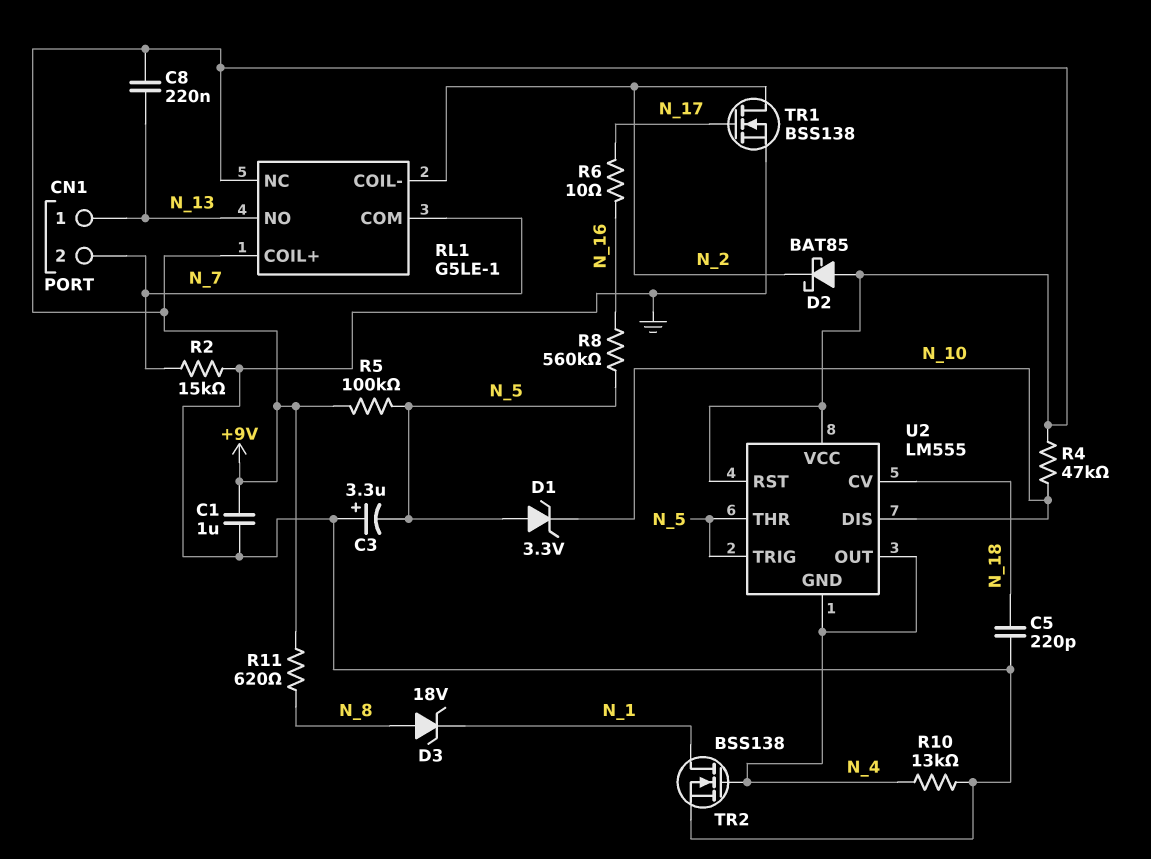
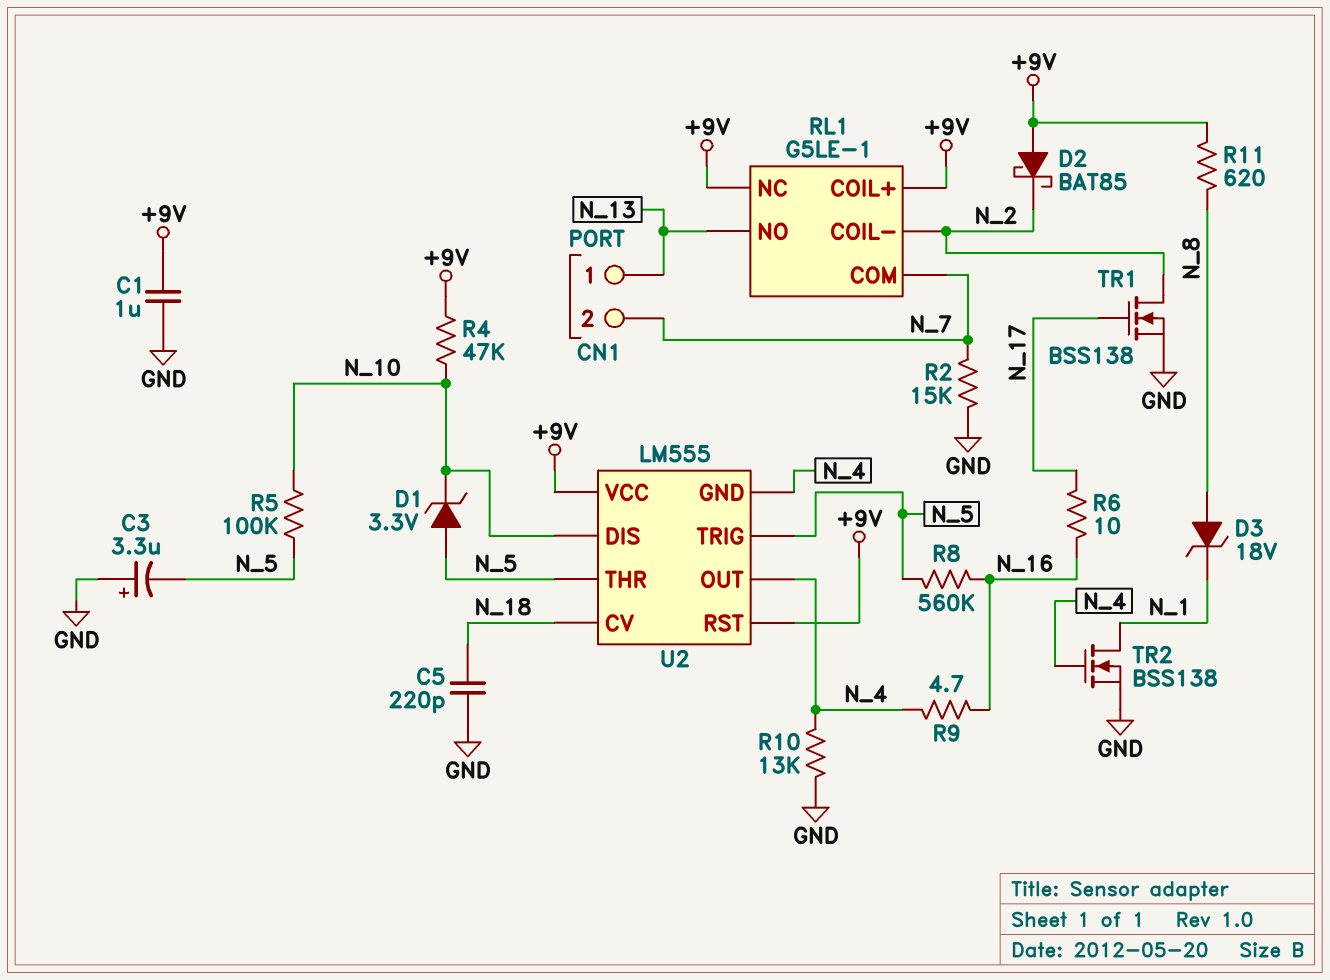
C8: 220nF (+9V, N_13) -> none
R5: 100k (+9V, N_5) -> 100k (N_5, N_10)
R9: none -> 4.7 (N_4, N_16)

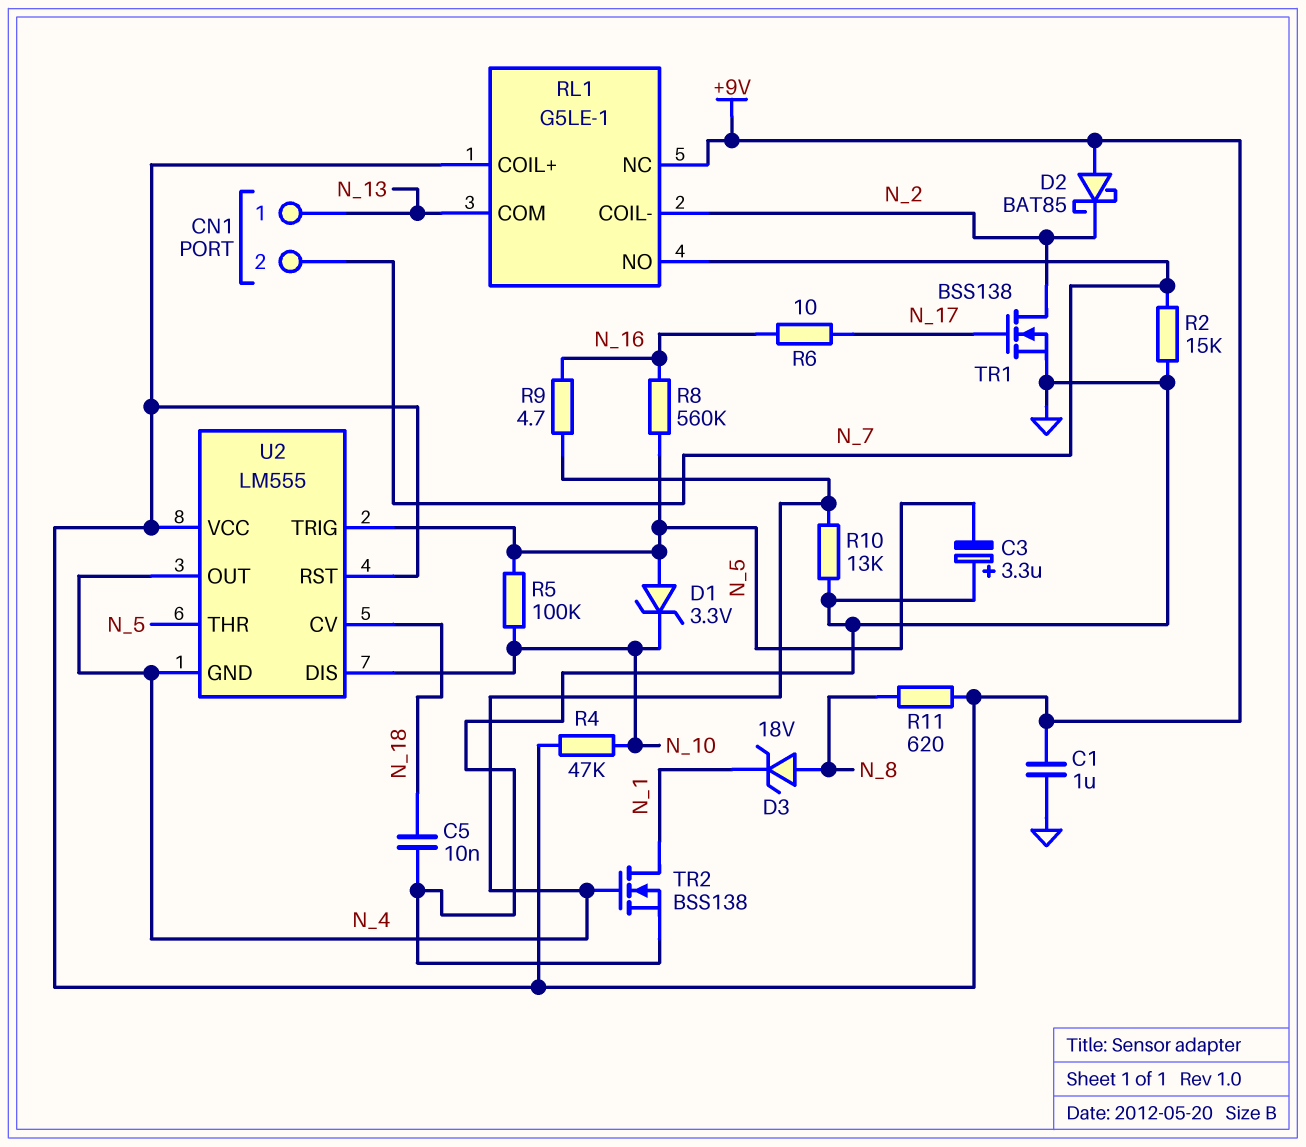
C5: 220pF (GND, N_18) -> 10nF (GND, N_18)
RL1 pin COM: N_7 -> N_13
RL1 pin NO: N_13 -> N_7

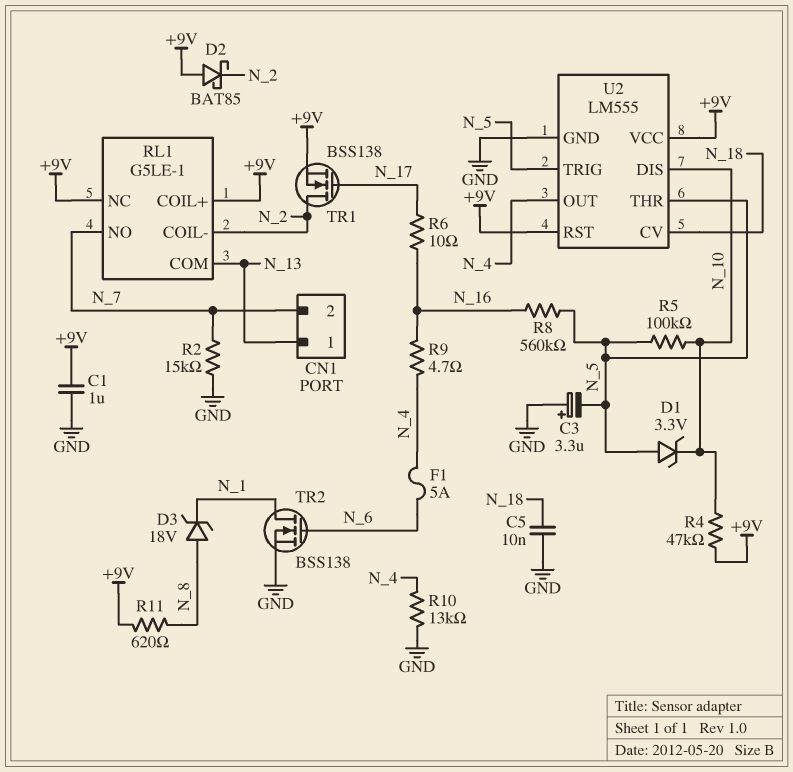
F1: none -> 5A (N_4, N_6)
TR1: NMOS BSS138 (G N_17, D N_2, S GND) -> NMOS BSS138 (G N_17, D N_2, S +9V)
TR2: NMOS BSS138 (G N_4, D N_1, S GND) -> NMOS BSS138 (G N_6, D N_1, S GND)
U2 pin GND: N_4 -> GND

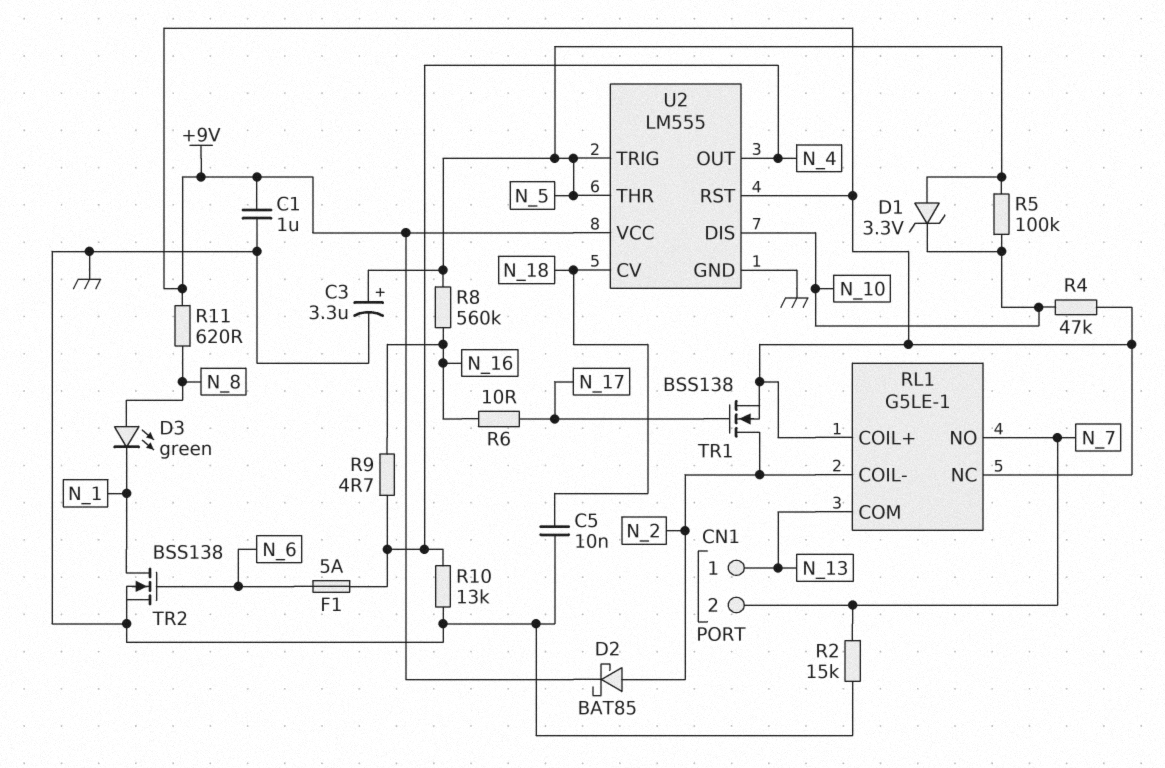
C3: 3.3uF (plus GND, minus N_5) -> 3.3uF (plus N_5, minus GND)
D2: schottky BAT85 (A +9V, K N_2) -> schottky BAT85 (A N_2, K +9V)
D3: zener 18V (A N_8, K N_1) -> LED green (A N_8, K N_1)

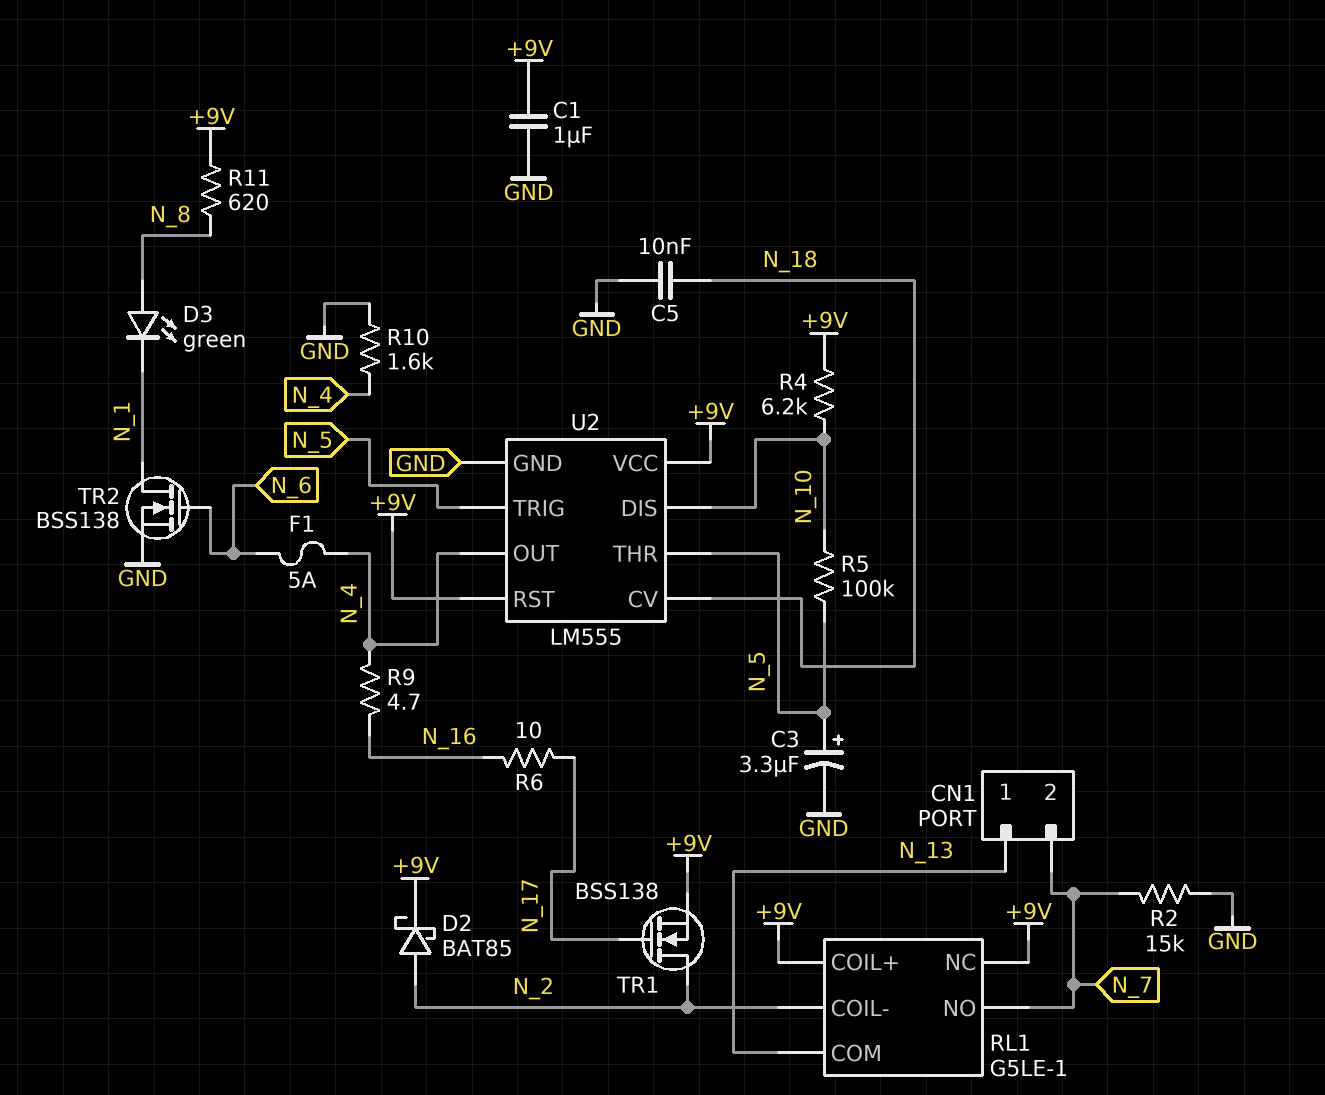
D1: zener 3.3V (A N_5, K N_10) -> none
R4: 47k (+9V, N_10) -> 6.2k (+9V, N_10)
R8: 560k (N_5, N_16) -> none
R10: 13k (GND, N_4) -> 1.6k (GND, N_4)

